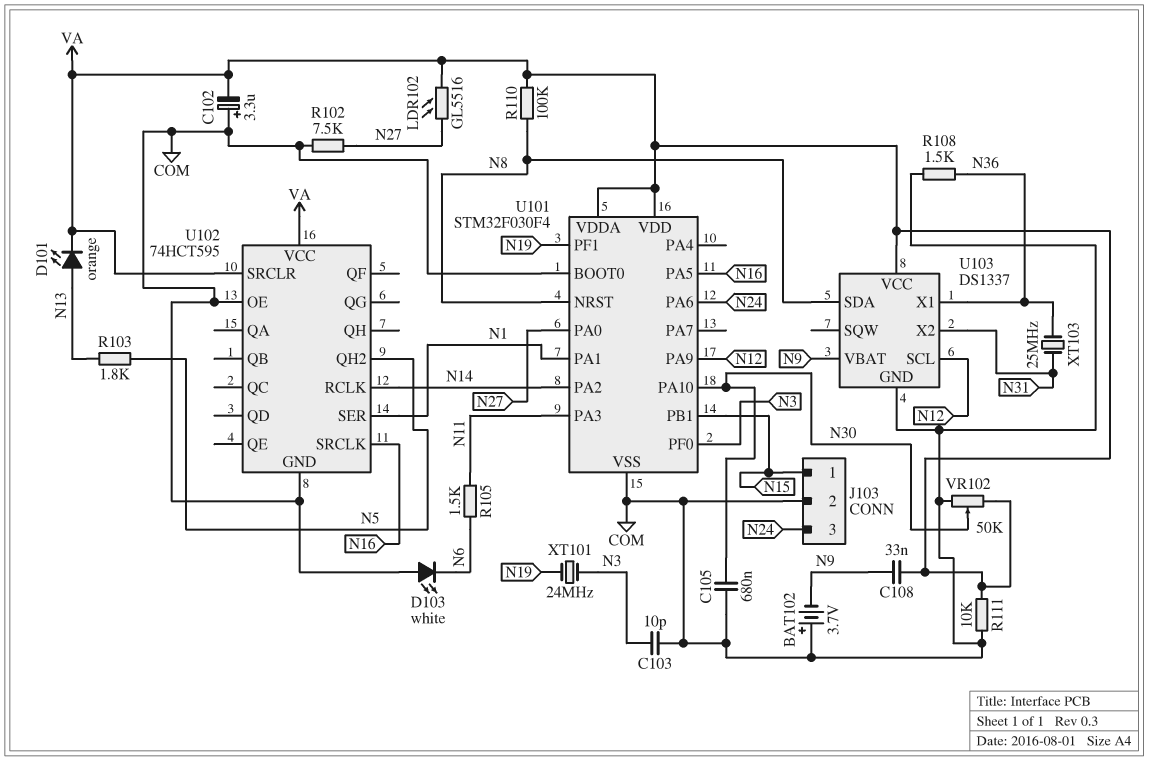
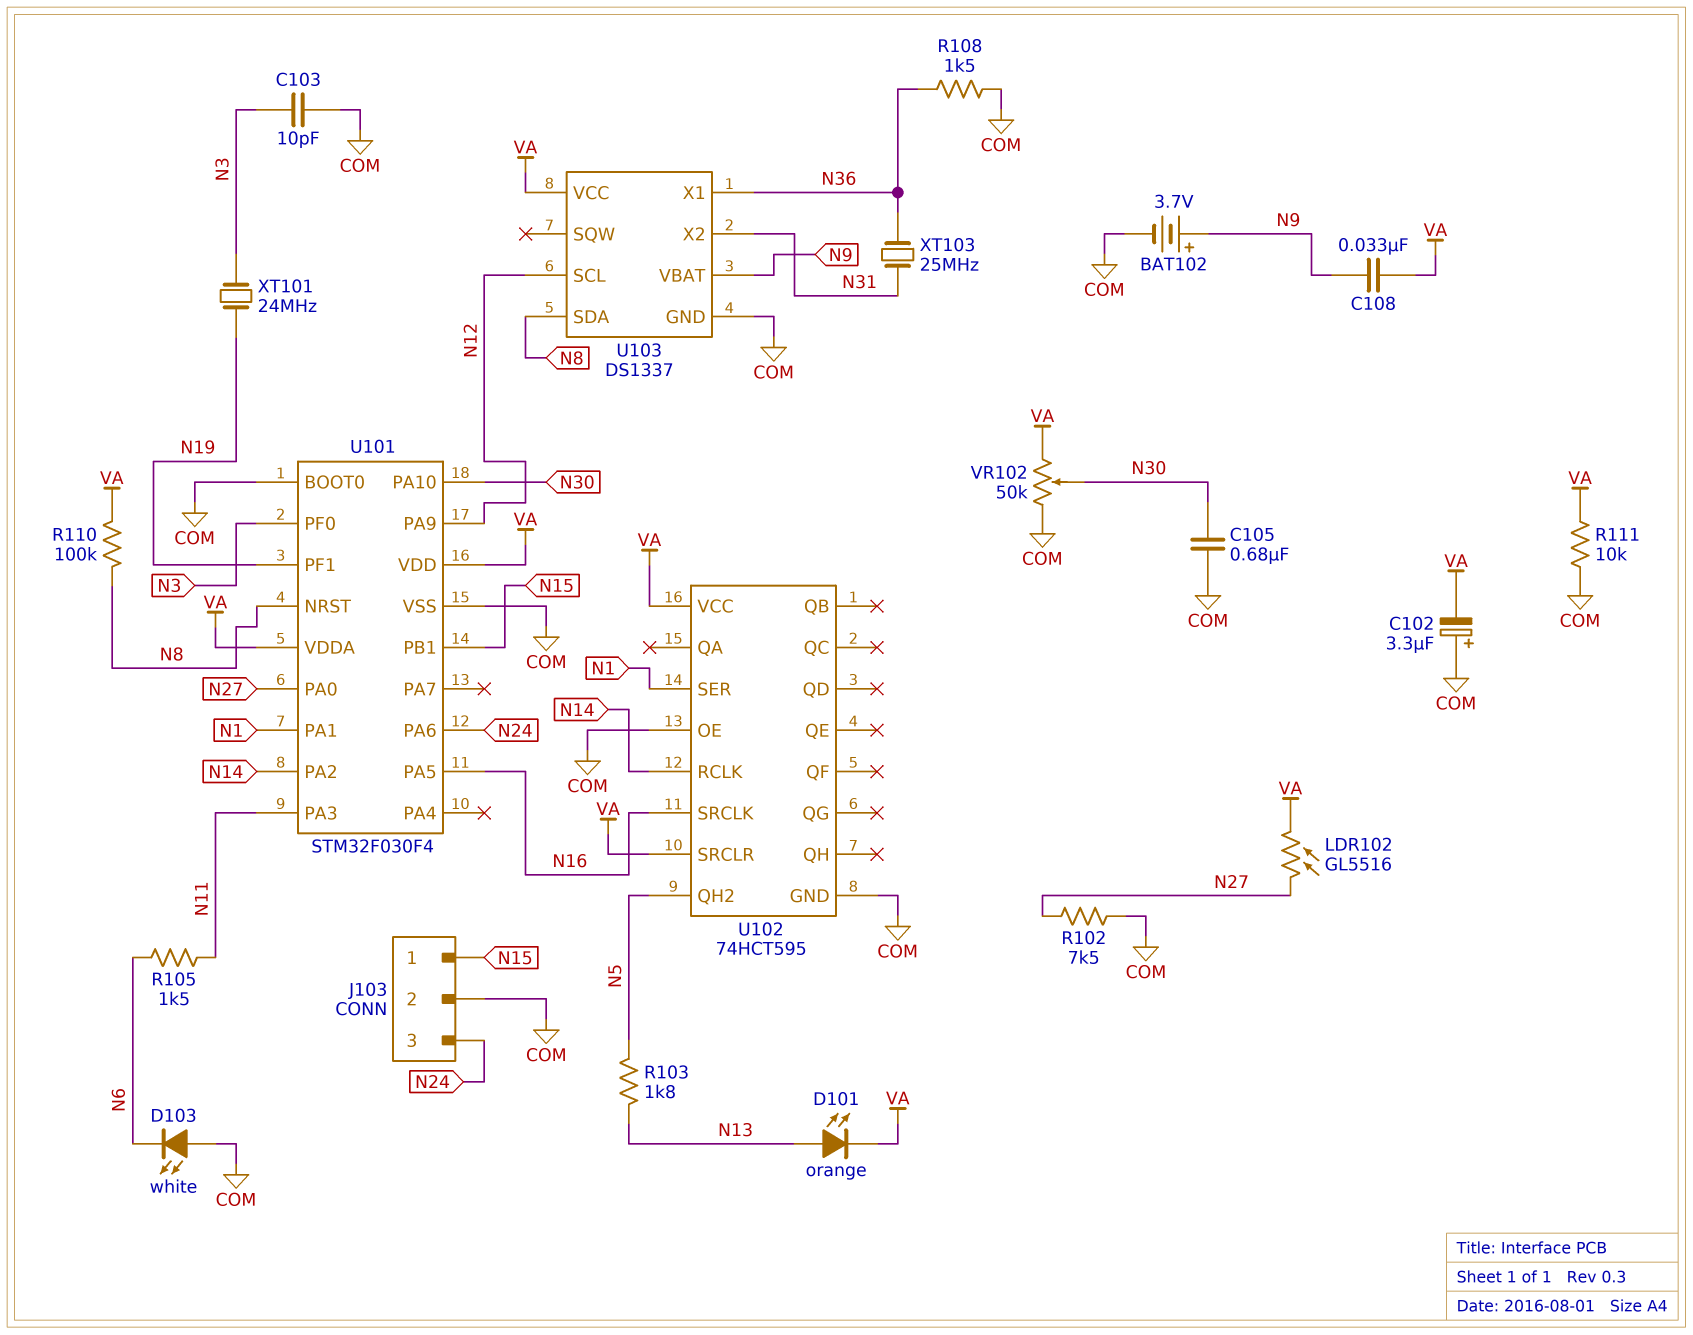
BAT102: 3.7V (plus COM, minus N9) -> 3.7V (plus N9, minus COM)

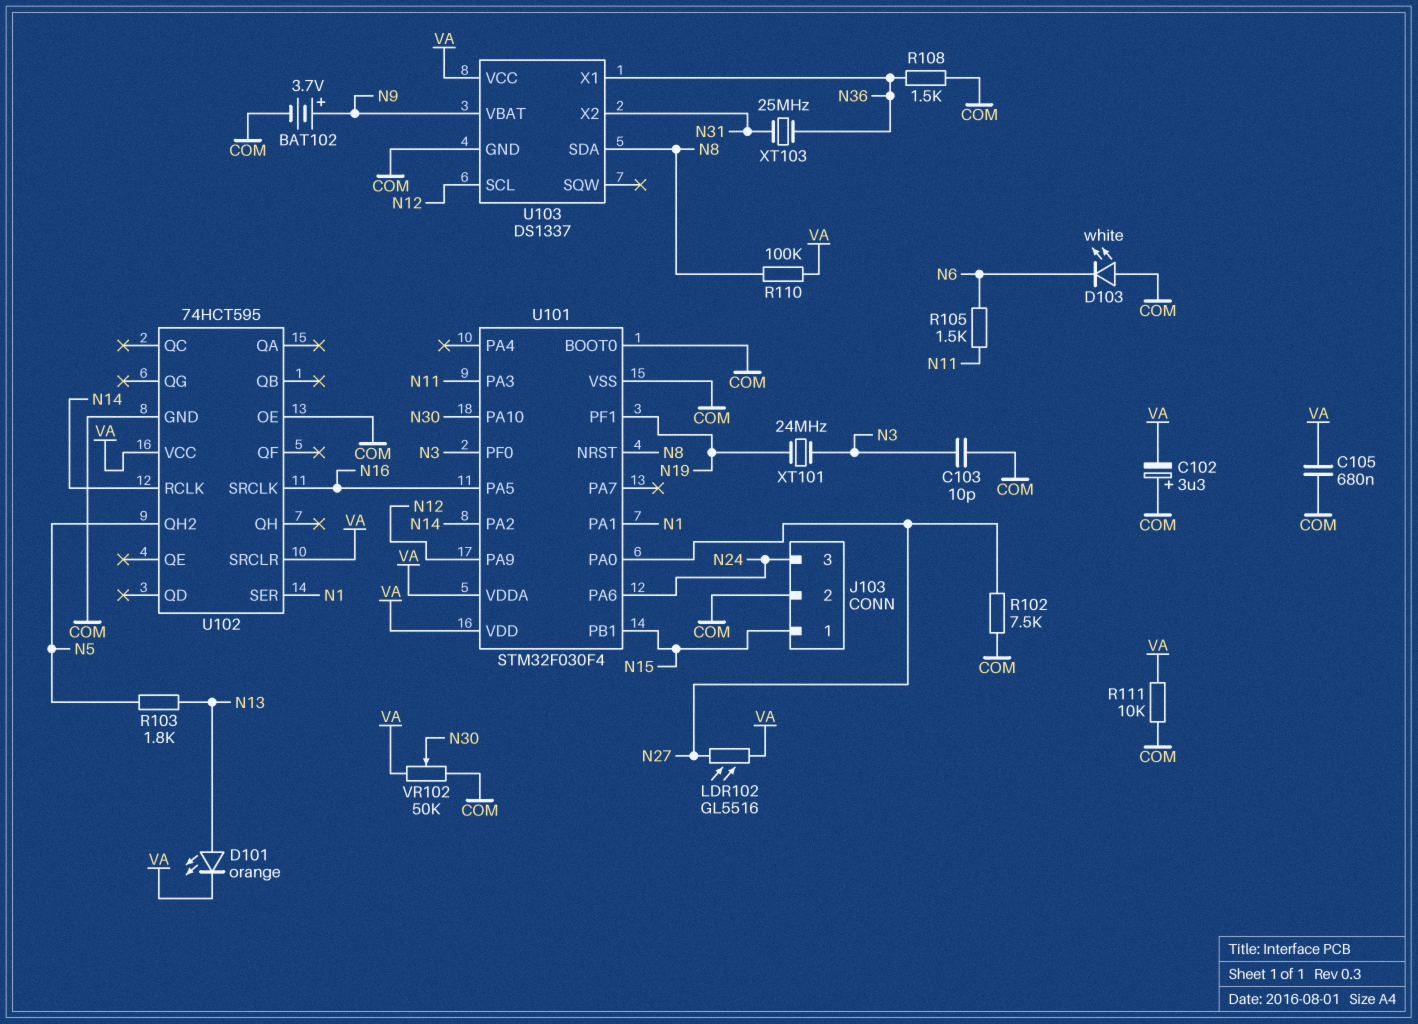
C105: 680nF (COM, N30) -> 680nF (COM, VA)
C108: 33nF (N9, VA) -> none

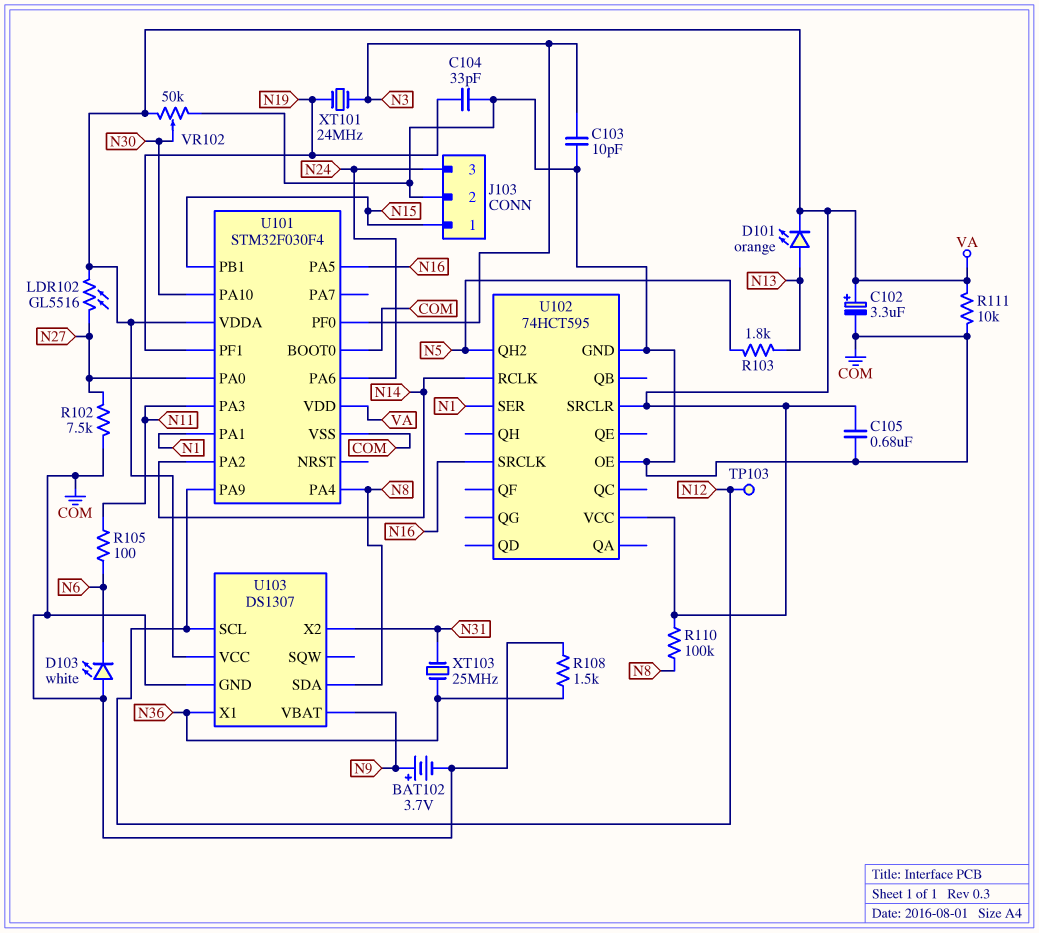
C102: 3.3uF (plus COM, minus VA) -> 3.3uF (plus VA, minus COM)
C104: none -> 33pF (COM, N19)
R105: 1.5k (N6, N11) -> 100 (N6, N11)
TP103: none -> test point (N12)
U101 pin NRST: N8 -> none
U101 pin PA4: none -> N8
U103: DS1337 -> DS1307

